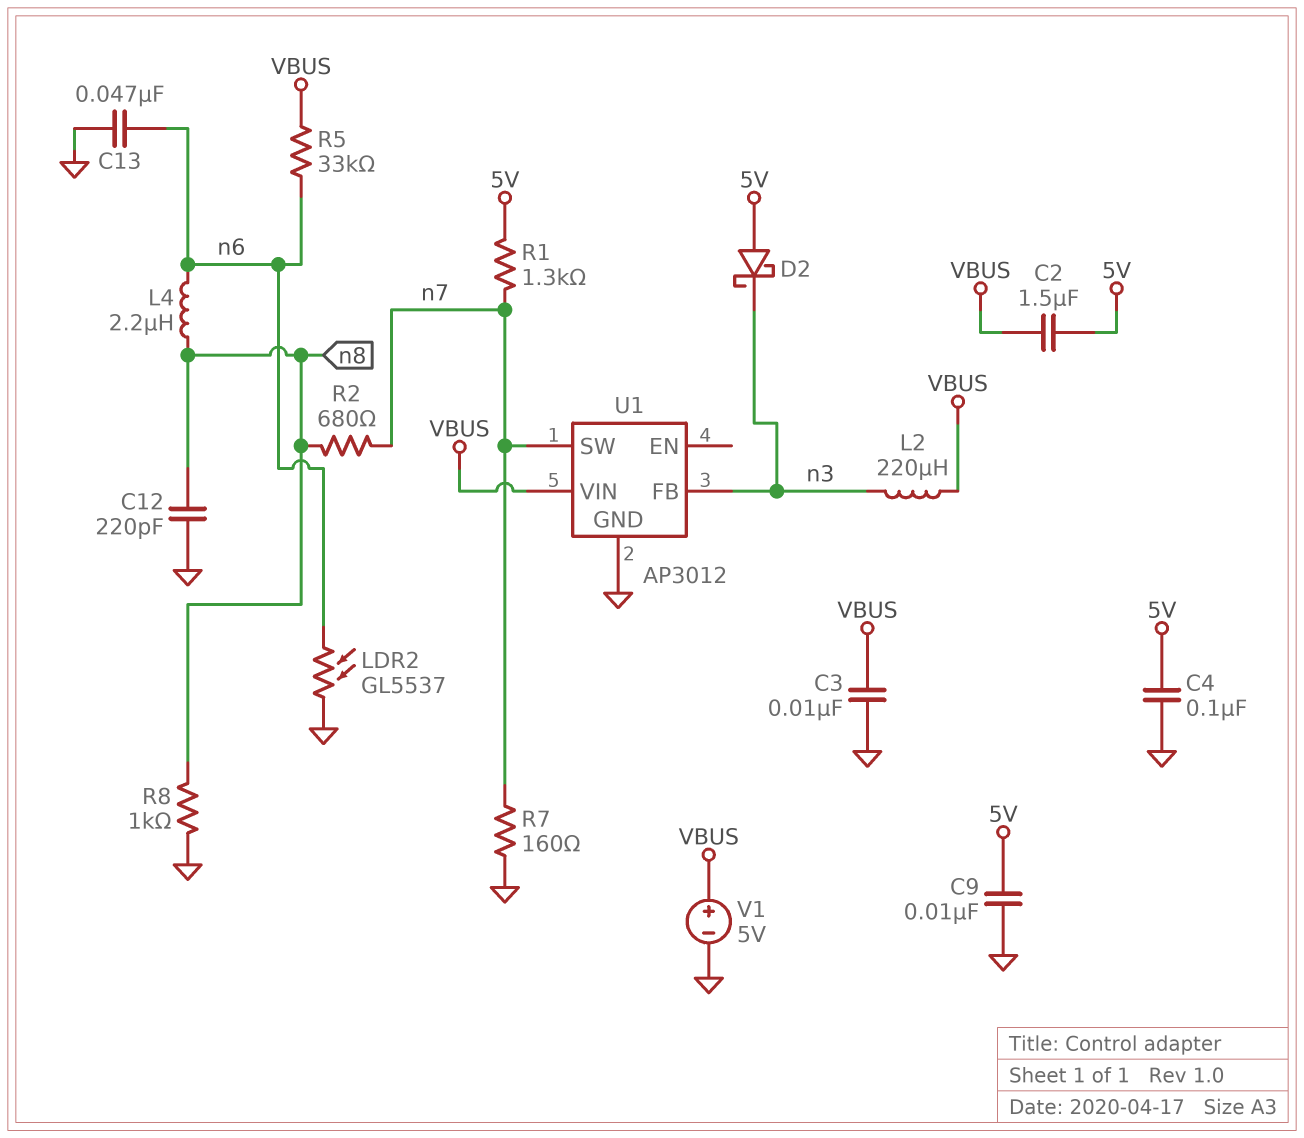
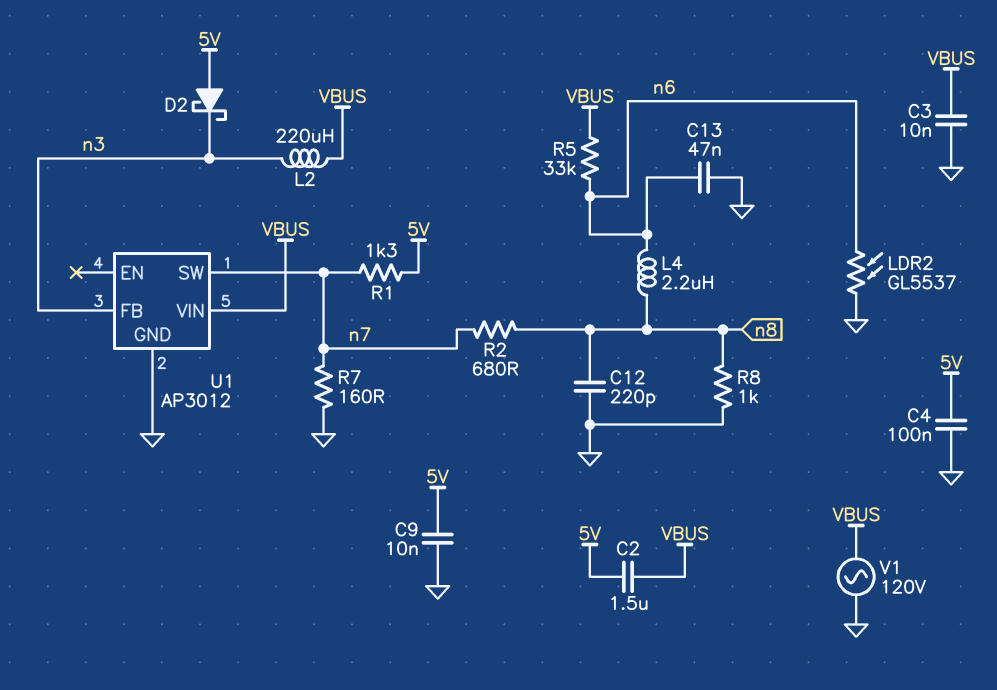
V1: 5V (plus VBUS, minus GND) -> AC 120V (GND, VBUS)

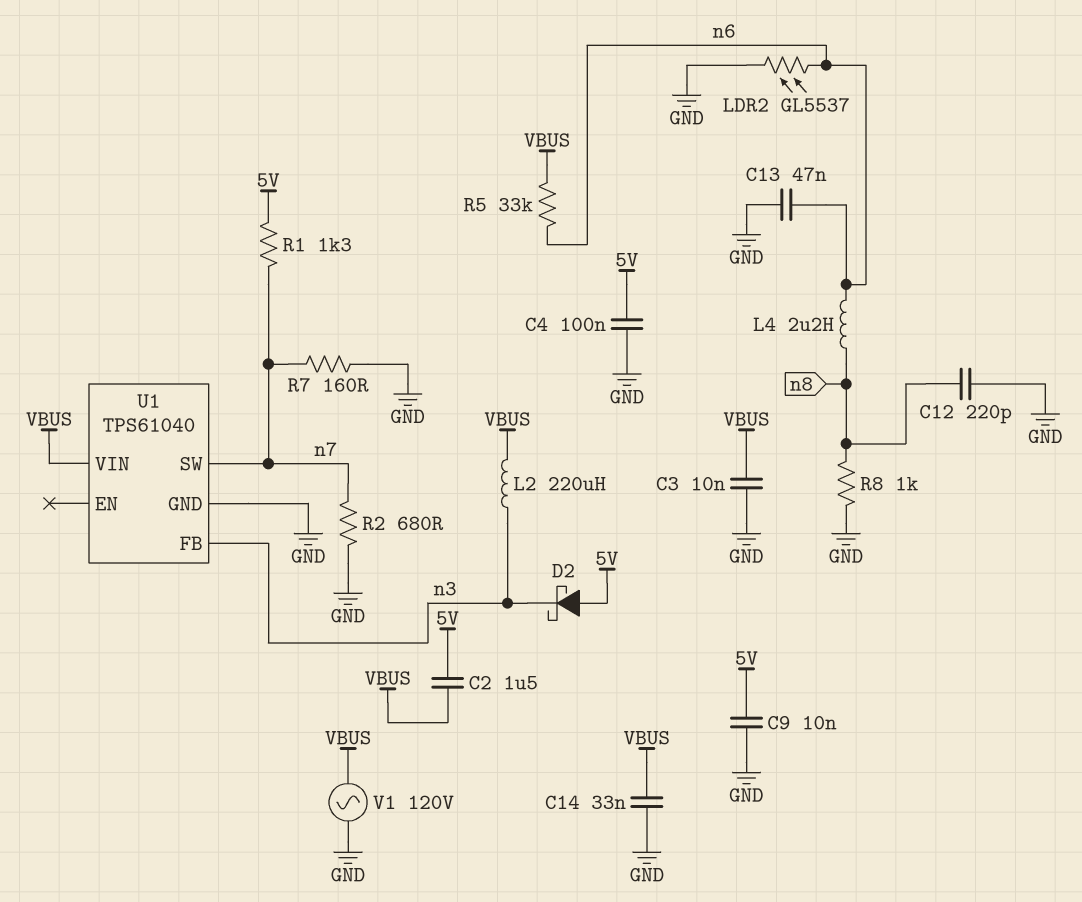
C14: none -> 33nF (GND, VBUS)
R2: 680 (n7, n8) -> 680 (GND, n7)
U1: AP3012 -> TPS61040

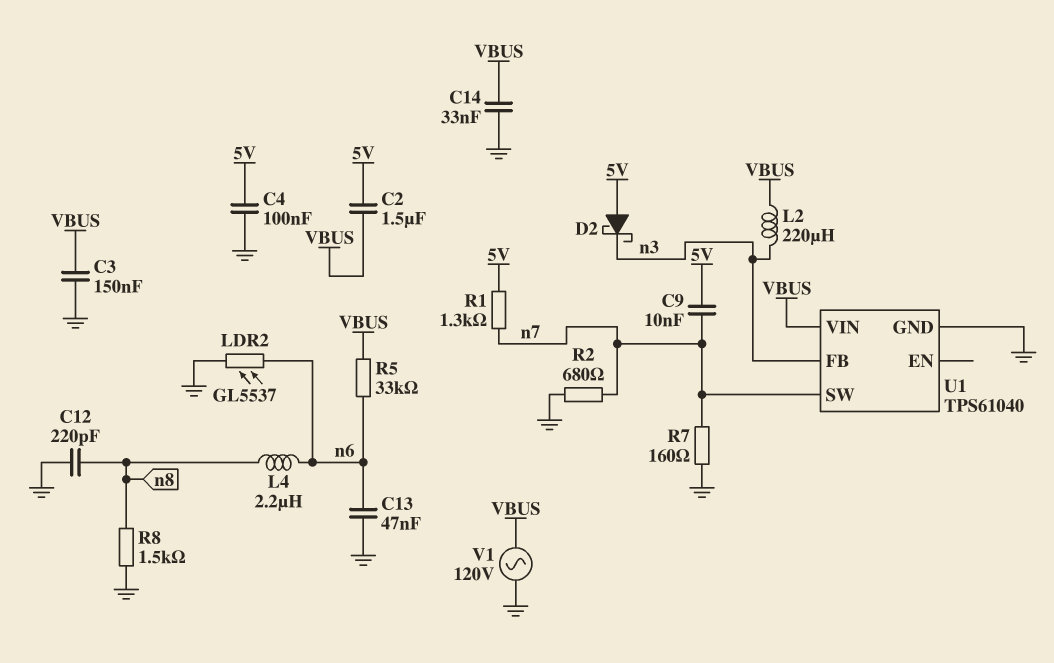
C3: 10nF (GND, VBUS) -> 150nF (GND, VBUS)
C9: 10nF (5V, GND) -> 10nF (5V, n7)
R8: 1k (GND, n8) -> 1.5k (GND, n8)

